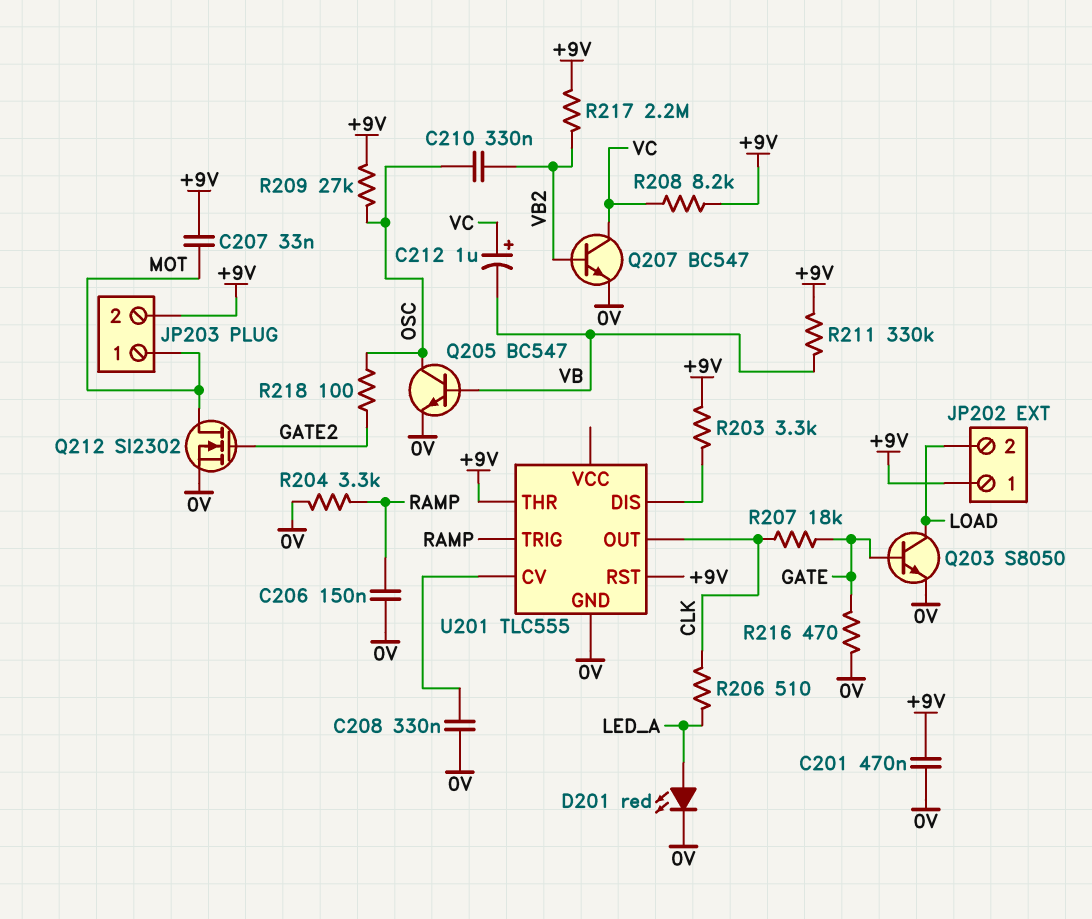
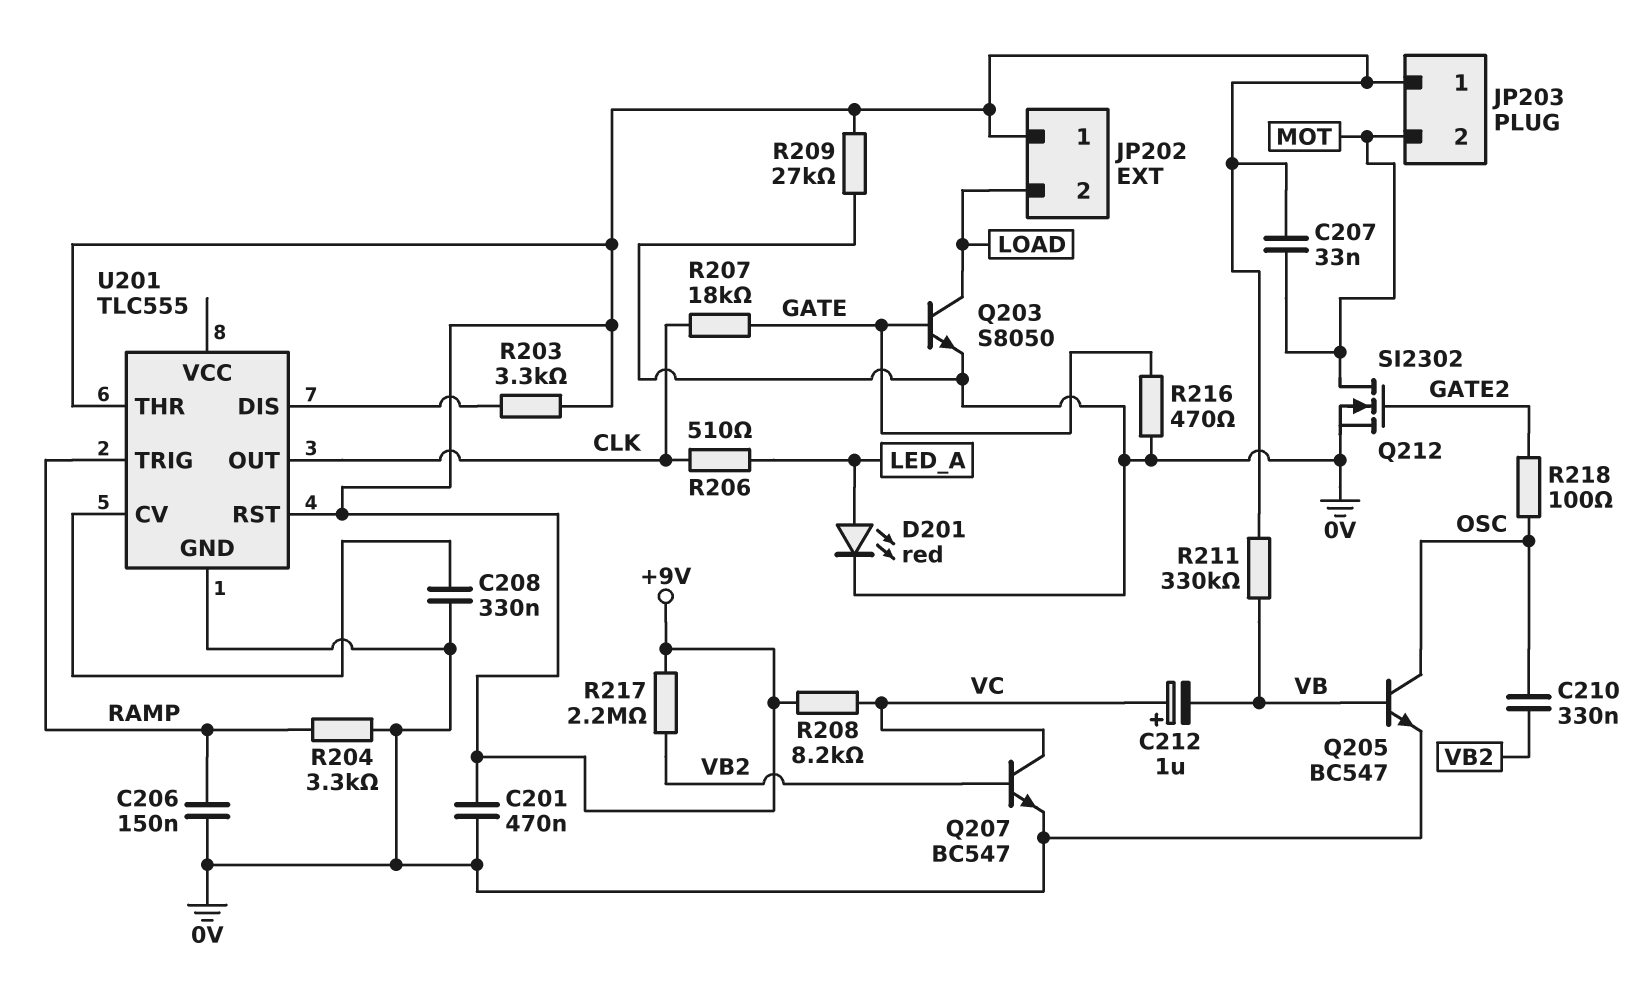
JP203 pin 1: MOT -> +9V
JP203 pin 2: +9V -> MOT
R209: 27k (+9V, OSC) -> 27k (+9V, 0V)

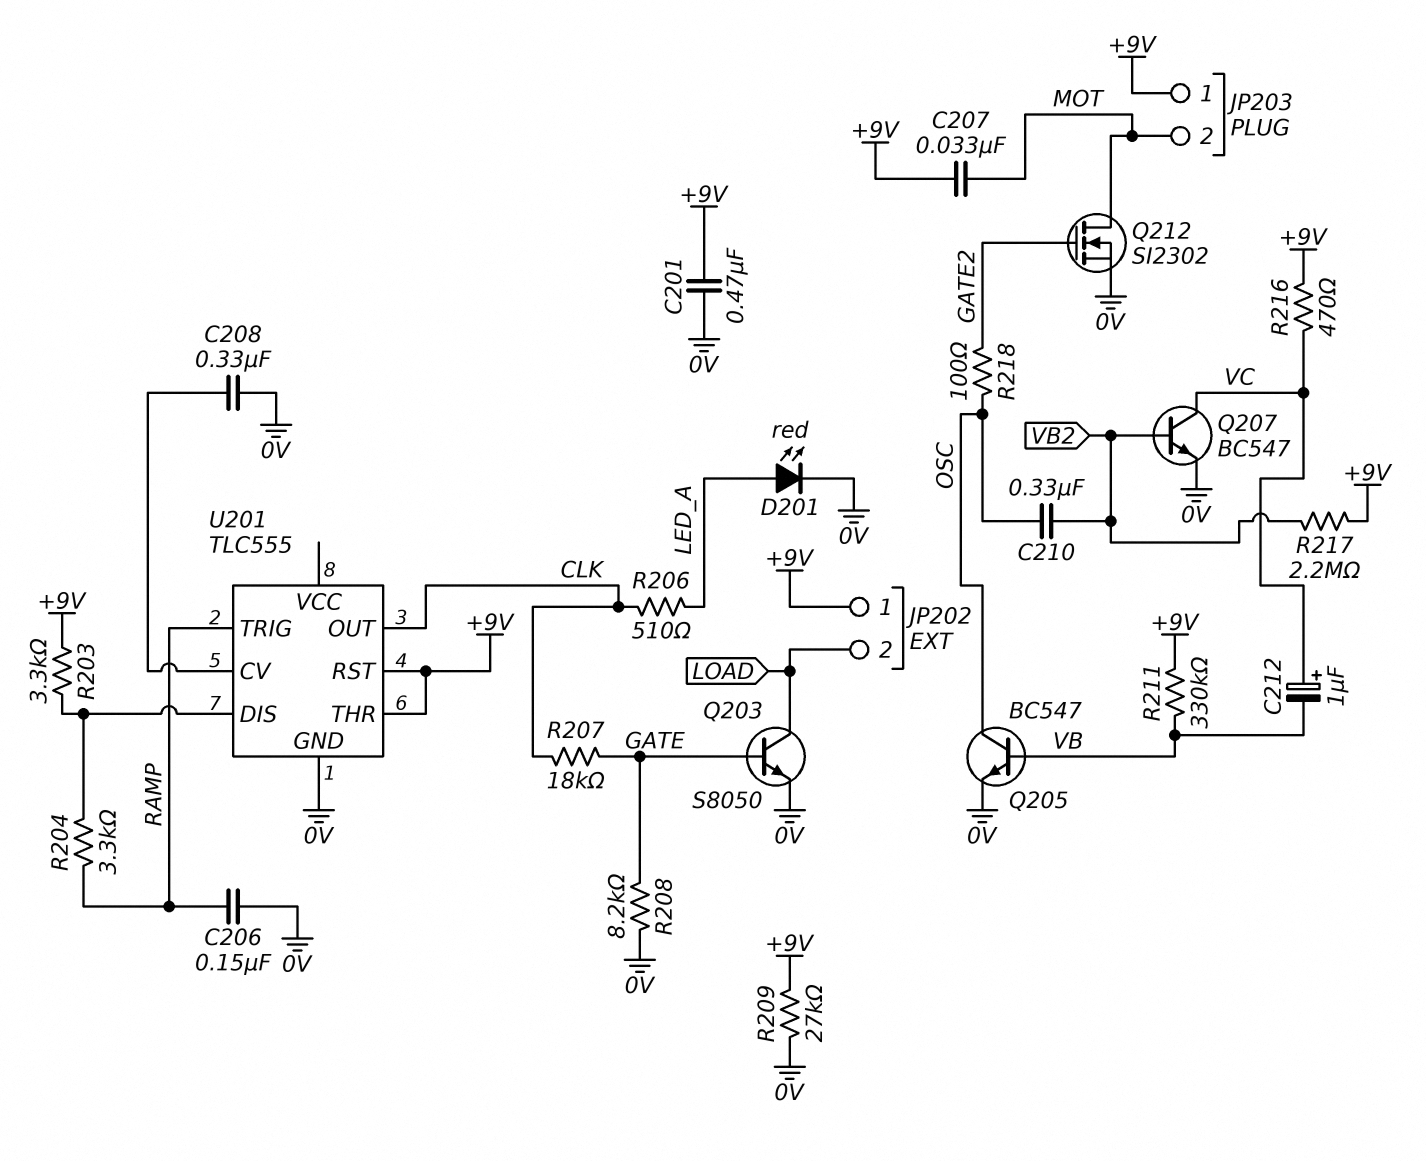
R204: 3.3k (0V, RAMP) -> 3.3k (RAMP, U201/DIS)
R208: 8.2k (+9V, VC) -> 8.2k (0V, GATE)
R216: 470 (0V, GATE) -> 470 (+9V, VC)

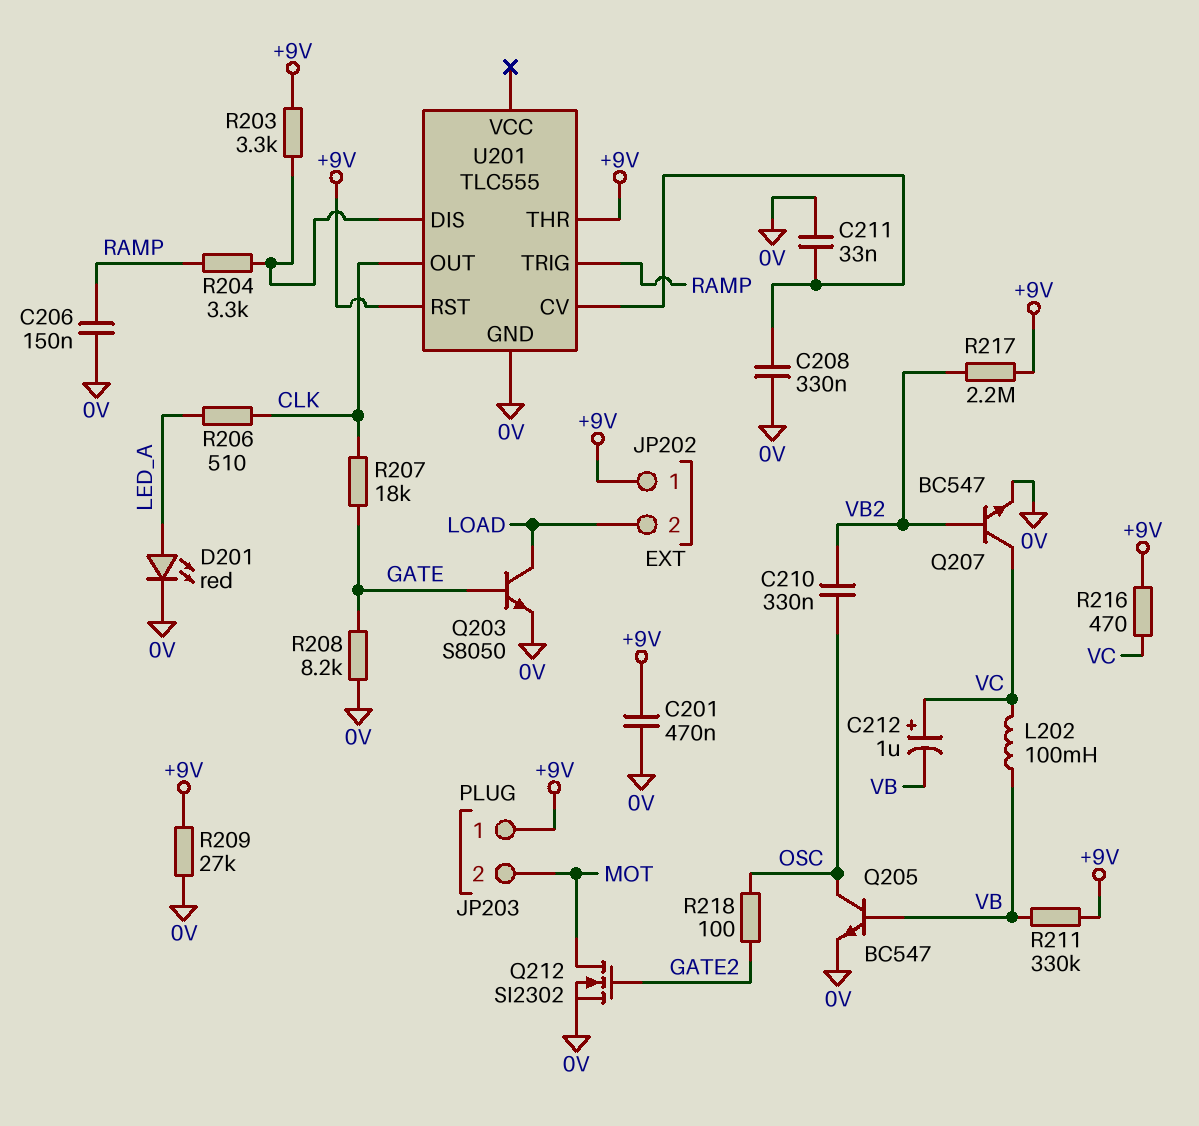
C207: 33nF (+9V, MOT) -> none
C211: none -> 33nF (0V, U201/CV)
L202: none -> 100mH (VB, VC)

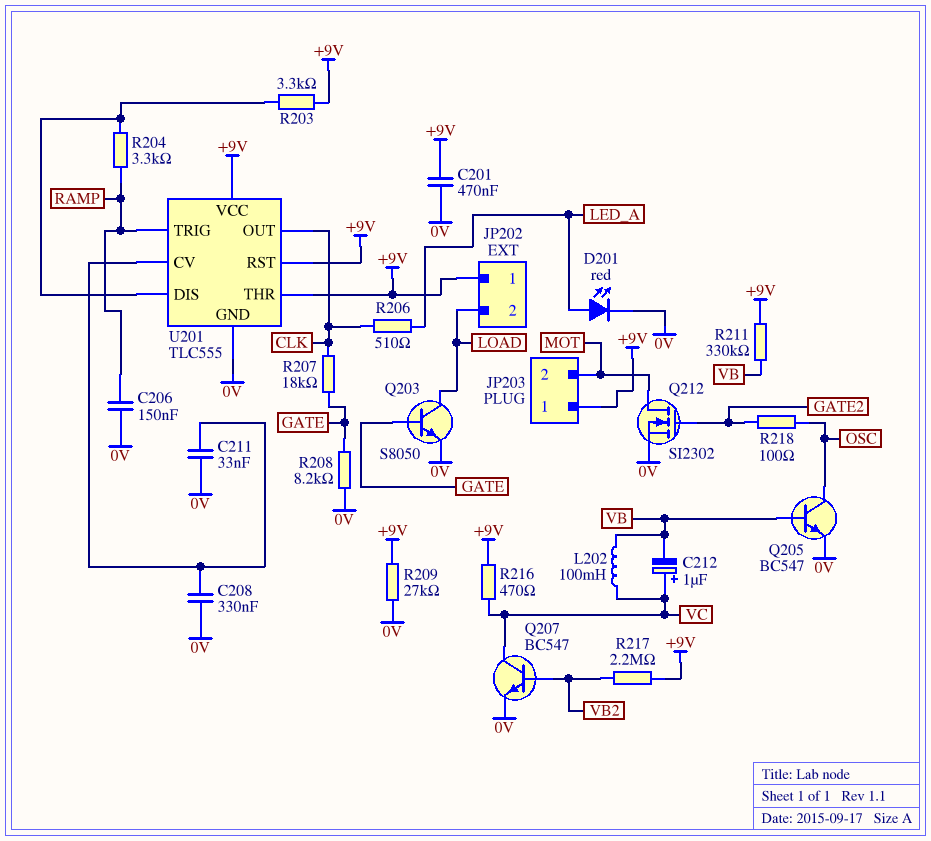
C210: 330nF (OSC, VB2) -> none
U201 pin VCC: none -> +9V

